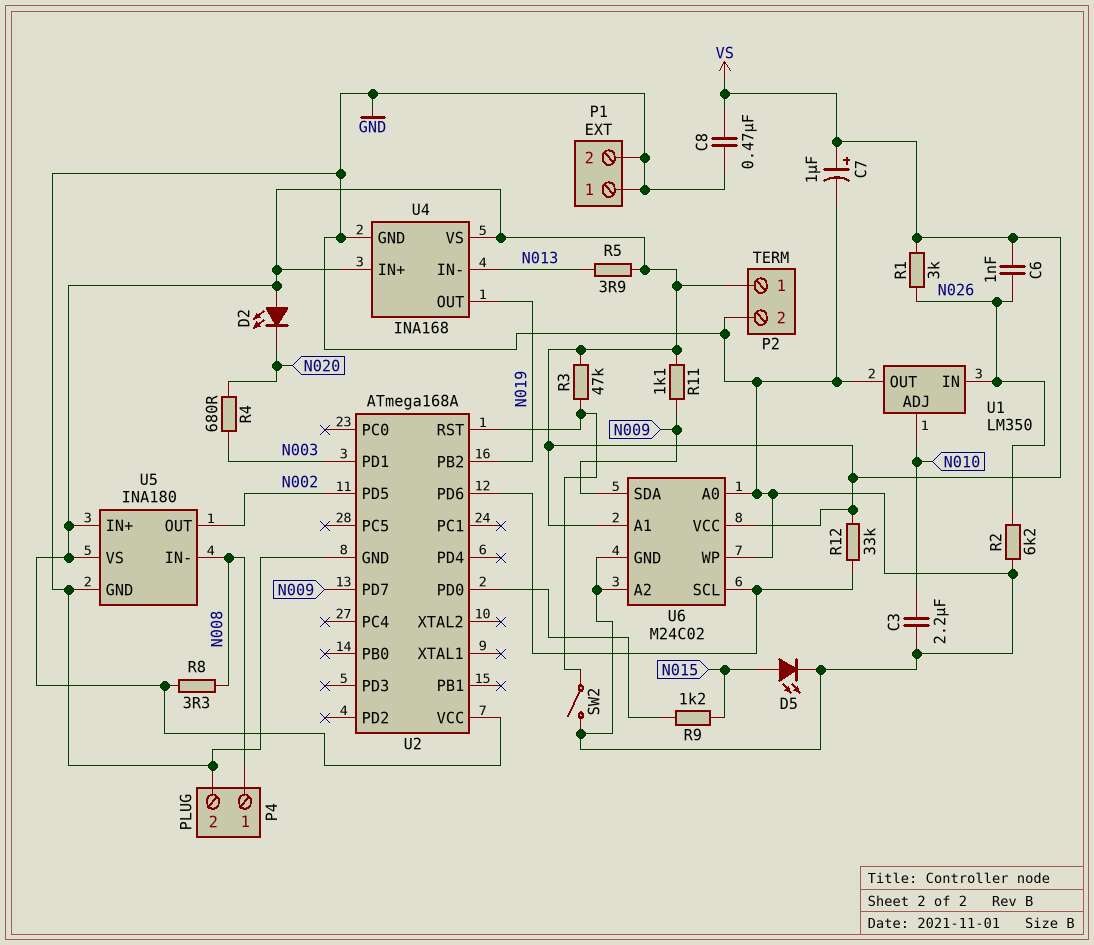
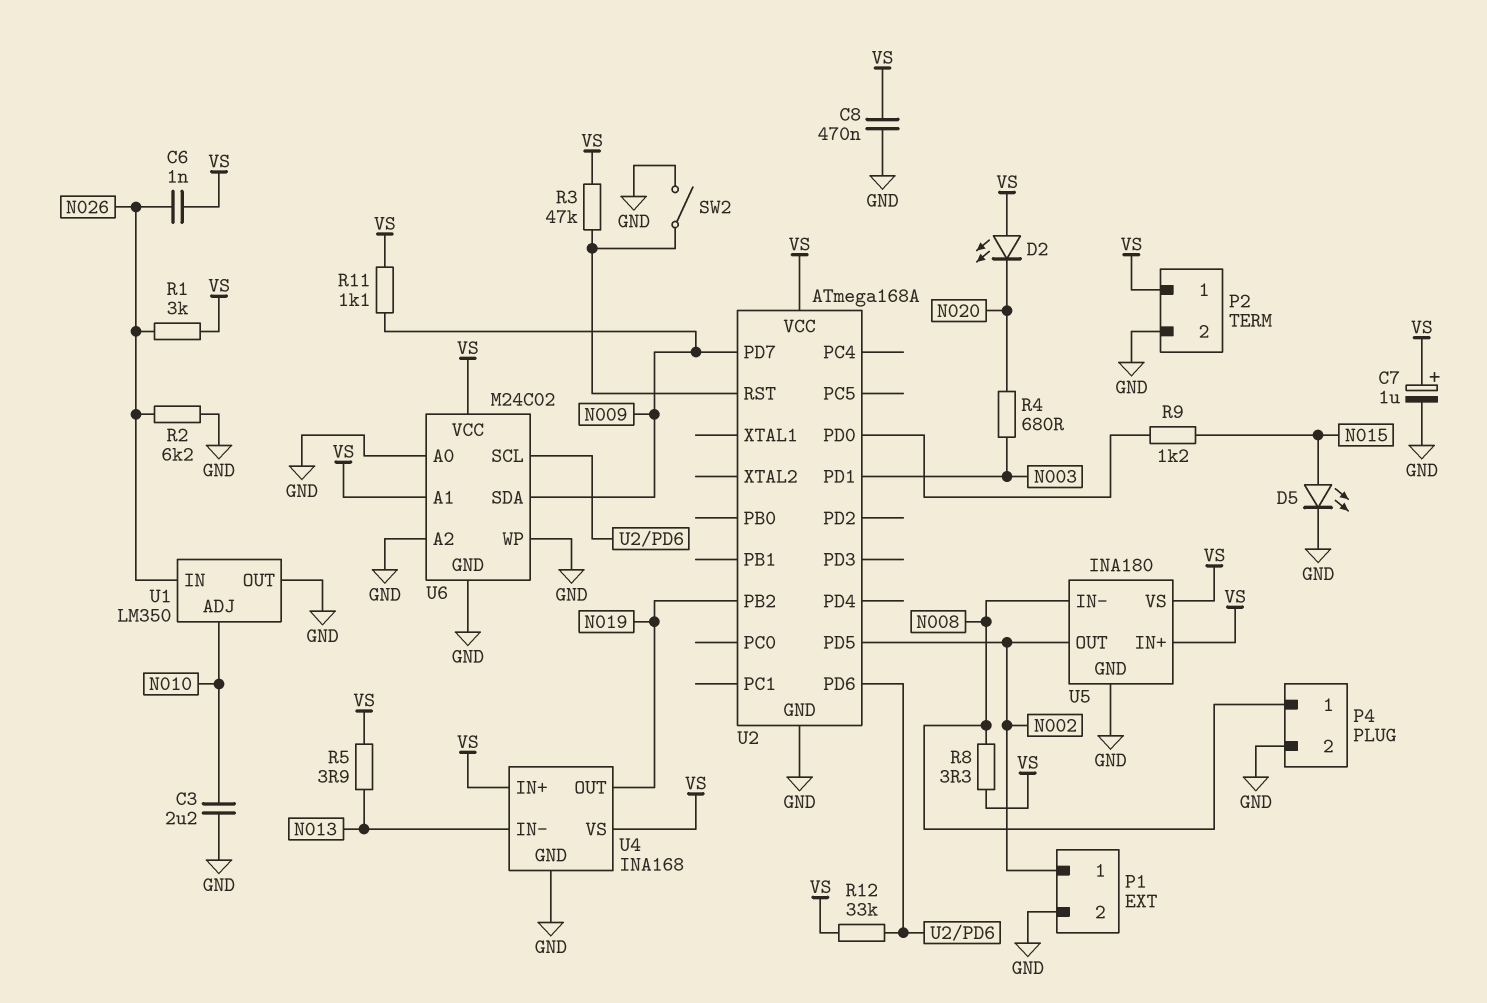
P1 pin 1: GND -> N002

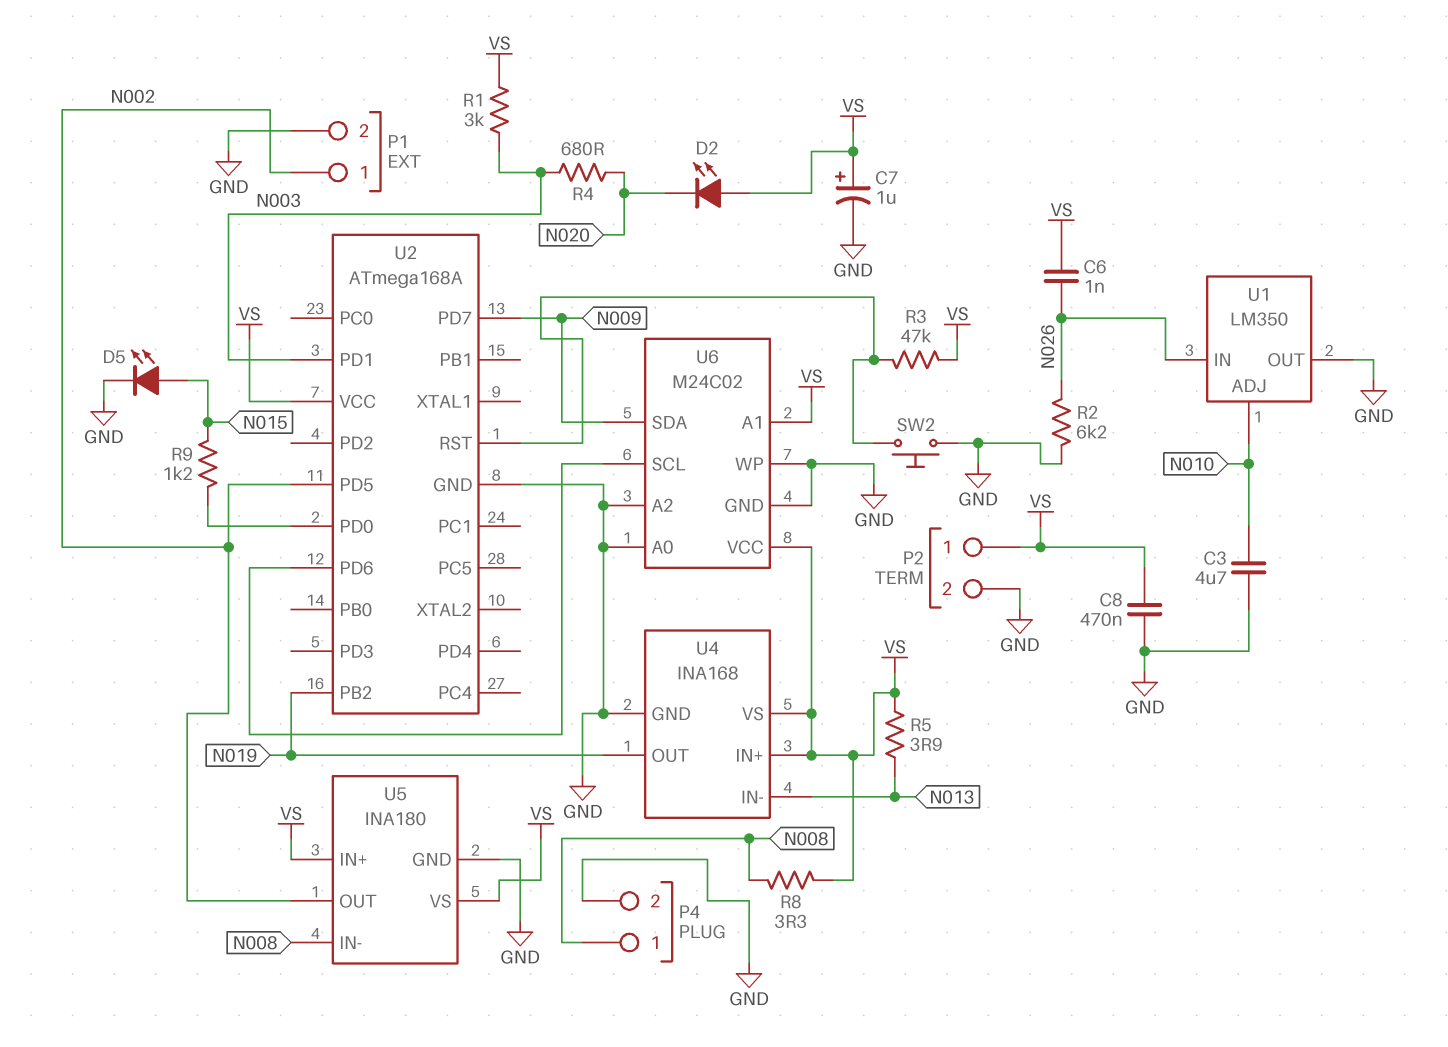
C3: 2.2uF (GND, N010) -> 4.7uF (GND, N010)
R1: 3k (N026, VS) -> 3k (N003, VS)
R11: 1.1k (N009, VS) -> none
R12: 33k (U2/PD6, VS) -> none
SW2: switch (GND, U2/RST) -> button (GND, U2/RST)

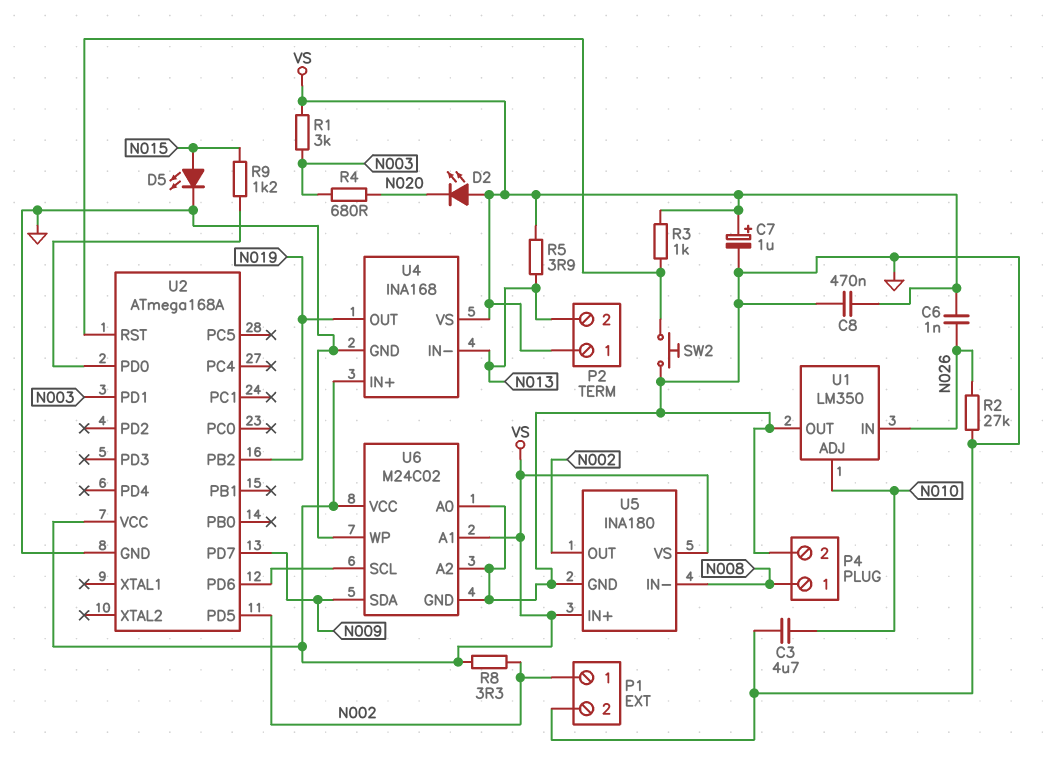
P2 pin 2: GND -> N013
R2: 6.2k (GND, N026) -> 27k (GND, N026)
R3: 47k (U2/RST, VS) -> 1k (U2/RST, VS)
R8: 3.3 (N008, VS) -> 3.3 (N002, VS)

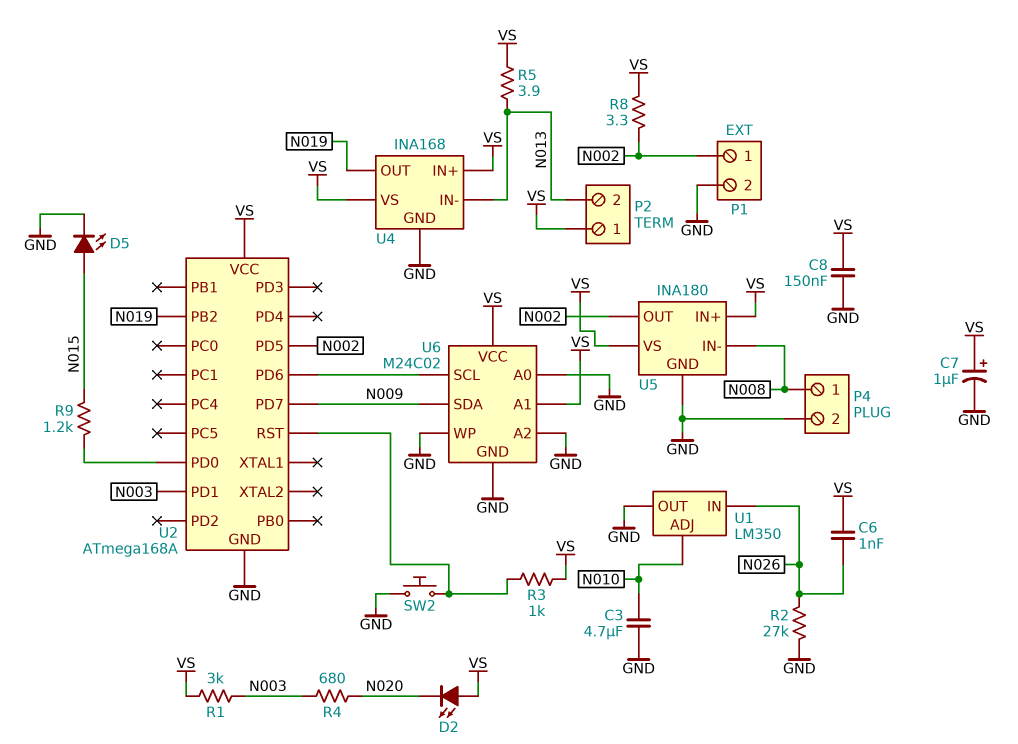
C8: 470nF (GND, VS) -> 150nF (GND, VS)

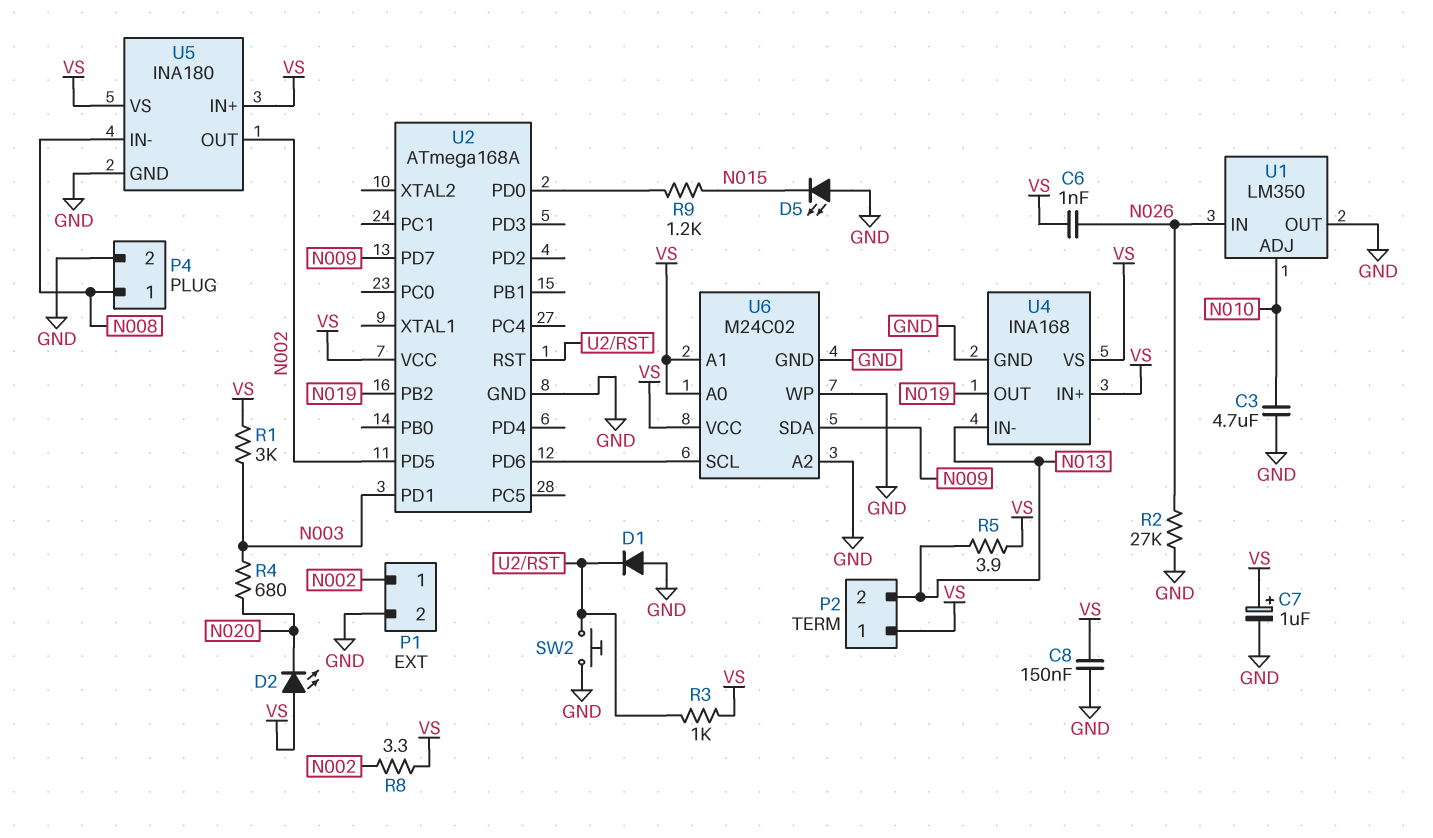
D1: none -> diode (A GND, K U2/RST)
D5: LED (A N015, K GND) -> LED (A GND, K N015)
U6 pin A0: GND -> VS

